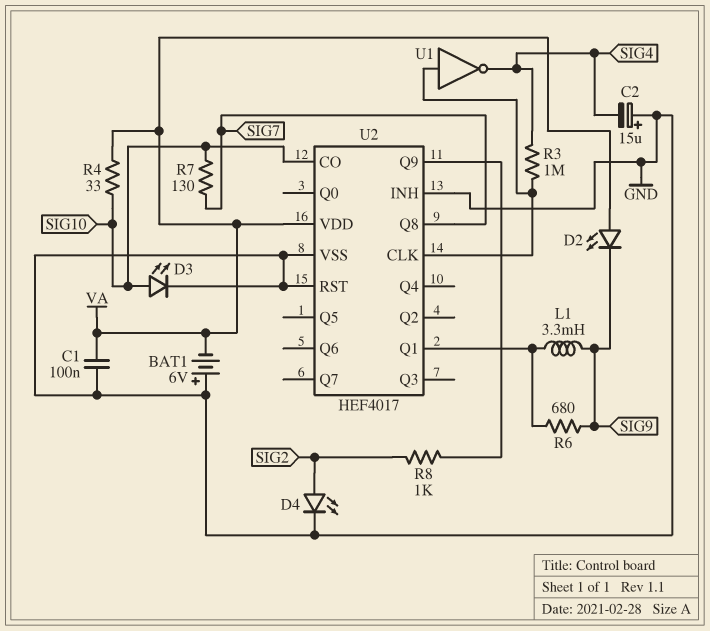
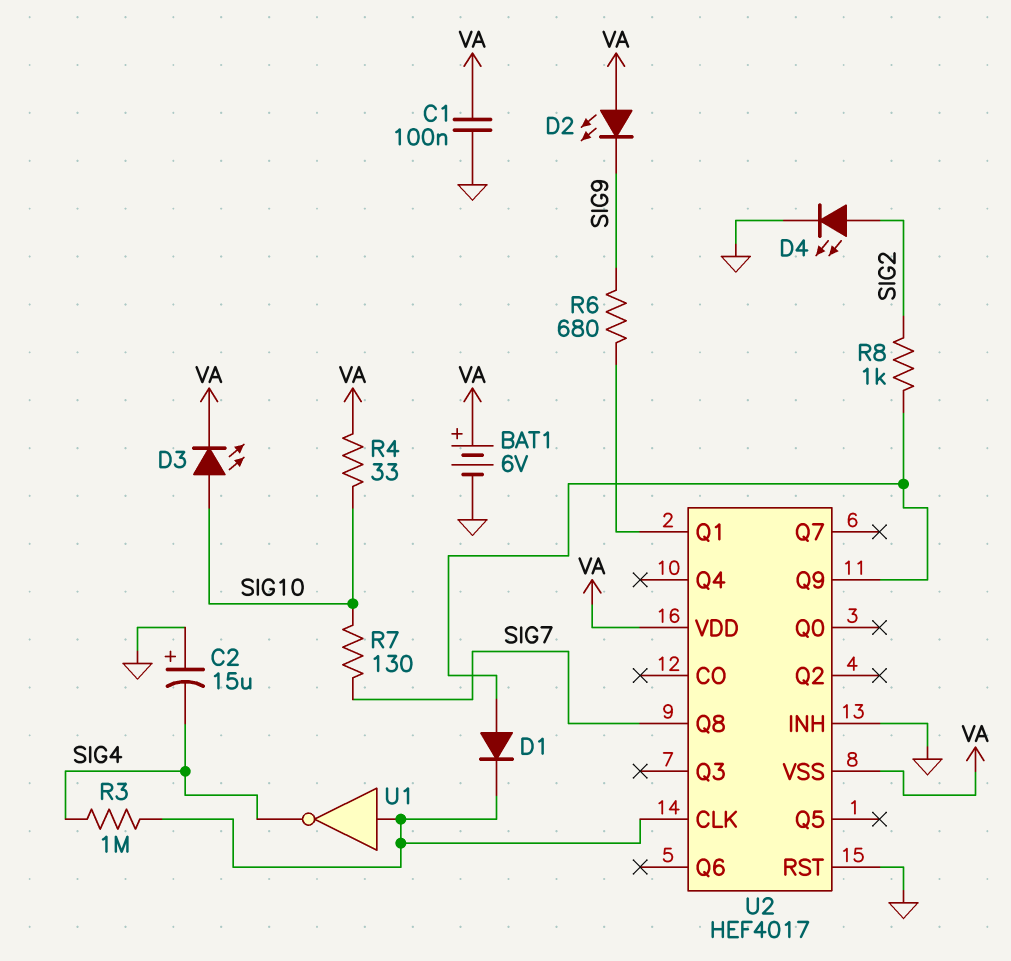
BAT1: 6V (plus GND, minus VA) -> 6V (plus VA, minus GND)
D1: none -> diode (A U2/Q9, K U2/CLK)
D3: LED (A SIG10, K GND) -> LED (A SIG10, K VA)
L1: 3.3mH (SIG9, U2/Q1) -> none
U2 pin CO: SIG10 -> none
U2 pin VSS: GND -> VA

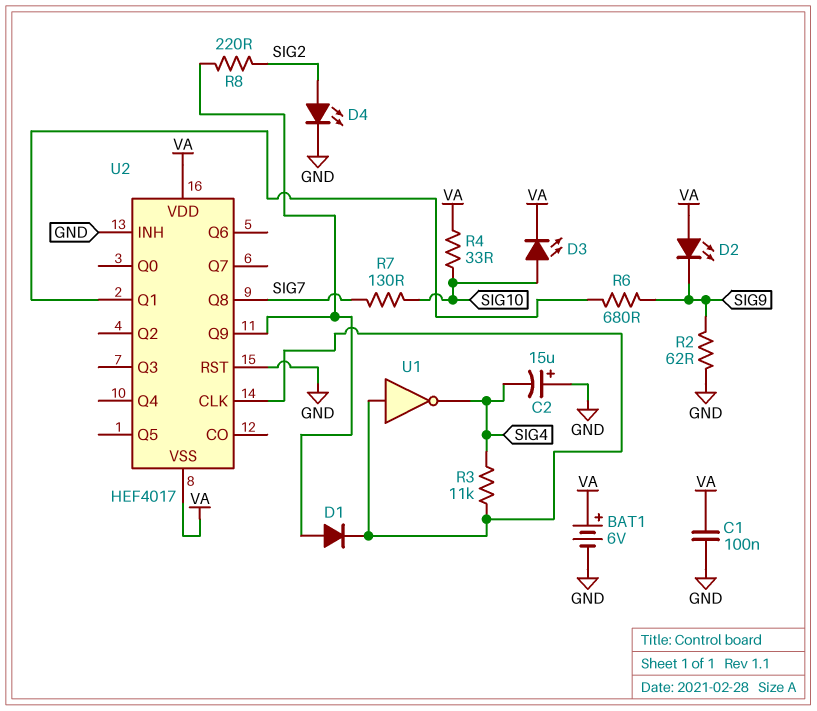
R2: none -> 62 (GND, SIG9)
R3: 1M (SIG4, U2/CLK) -> 11k (SIG4, U2/CLK)
R8: 1k (SIG2, U2/Q9) -> 220 (SIG2, U2/Q9)

